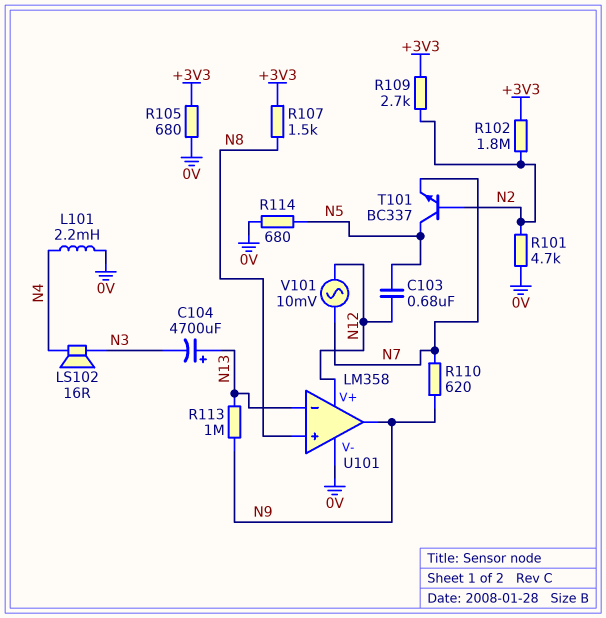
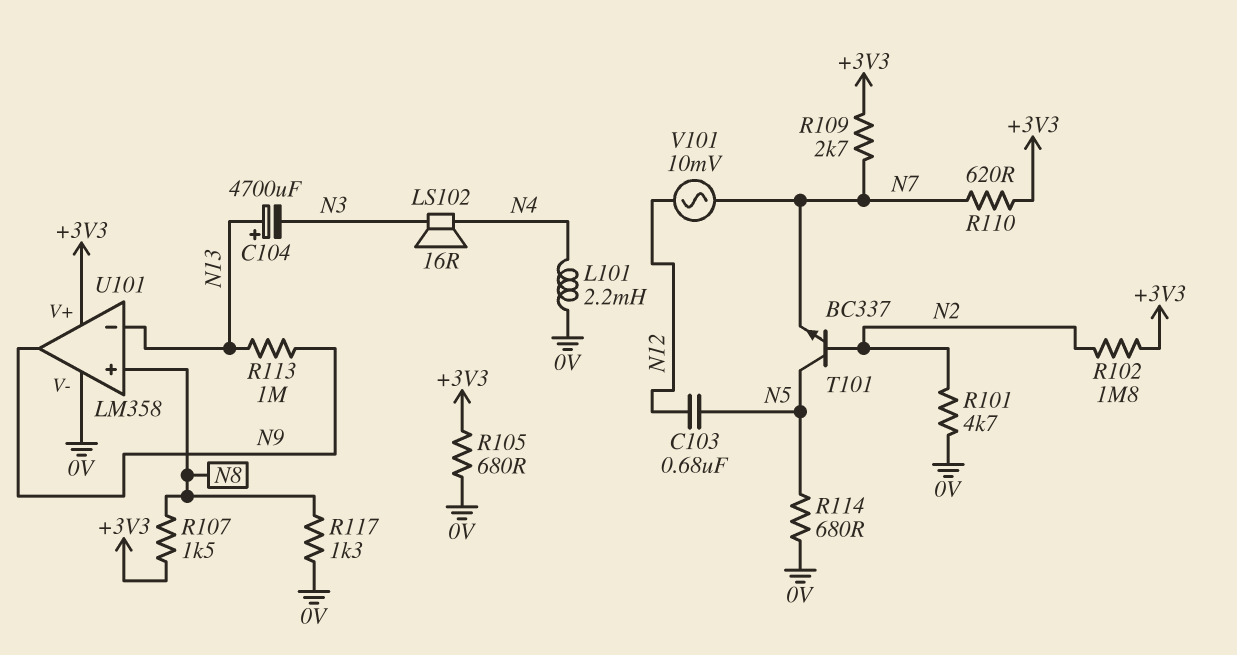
R109: 2.7k (+3V3, N2) -> 2.7k (+3V3, N7)
R110: 620 (N7, N9) -> 620 (+3V3, N7)
R117: none -> 1.3k (0V, N8)
U101 pin V+: N12 -> +3V3

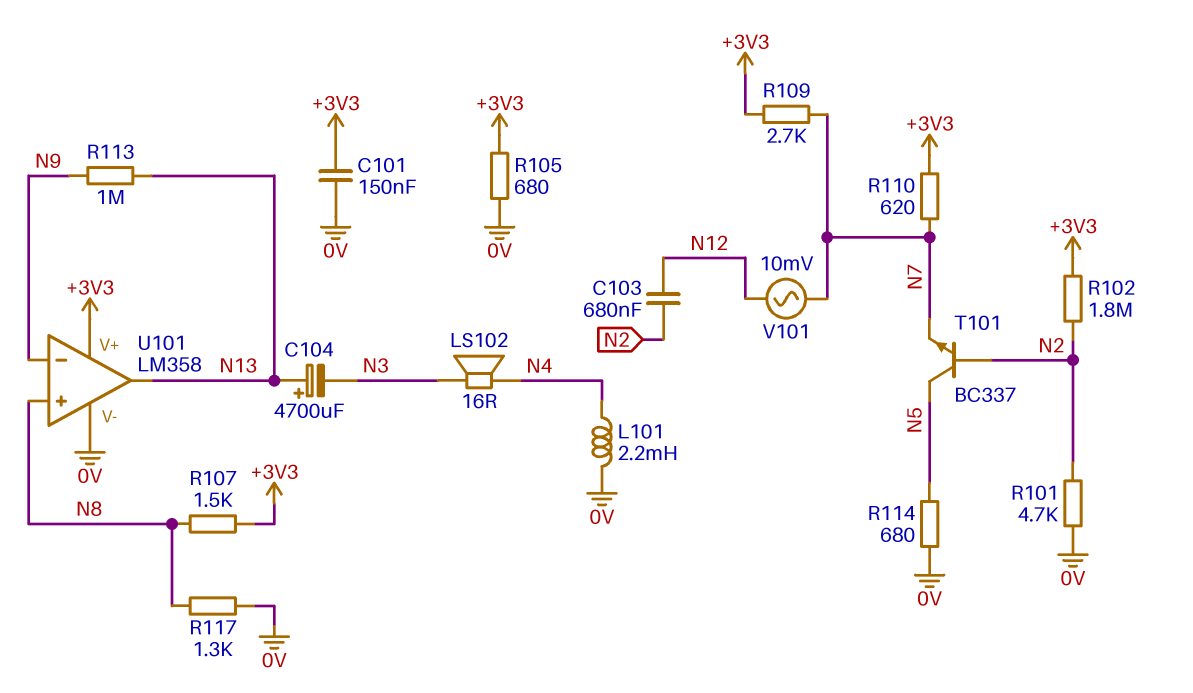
C101: none -> 150nF (+3V3, 0V)
C103: 680nF (N5, N12) -> 680nF (N2, N12)
U101 pin in-: N13 -> N9
U101 pin out: N9 -> N13

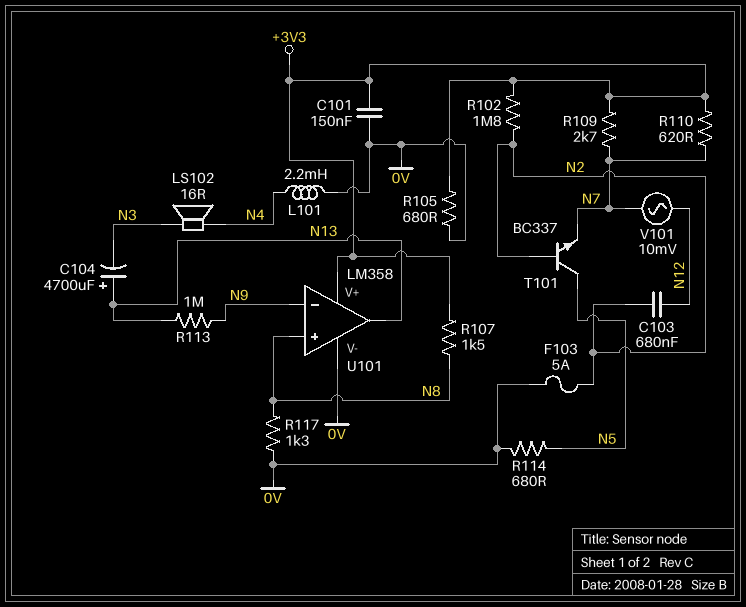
F103: none -> 5A (0V, N2)
R101: 4.7k (0V, N2) -> none

